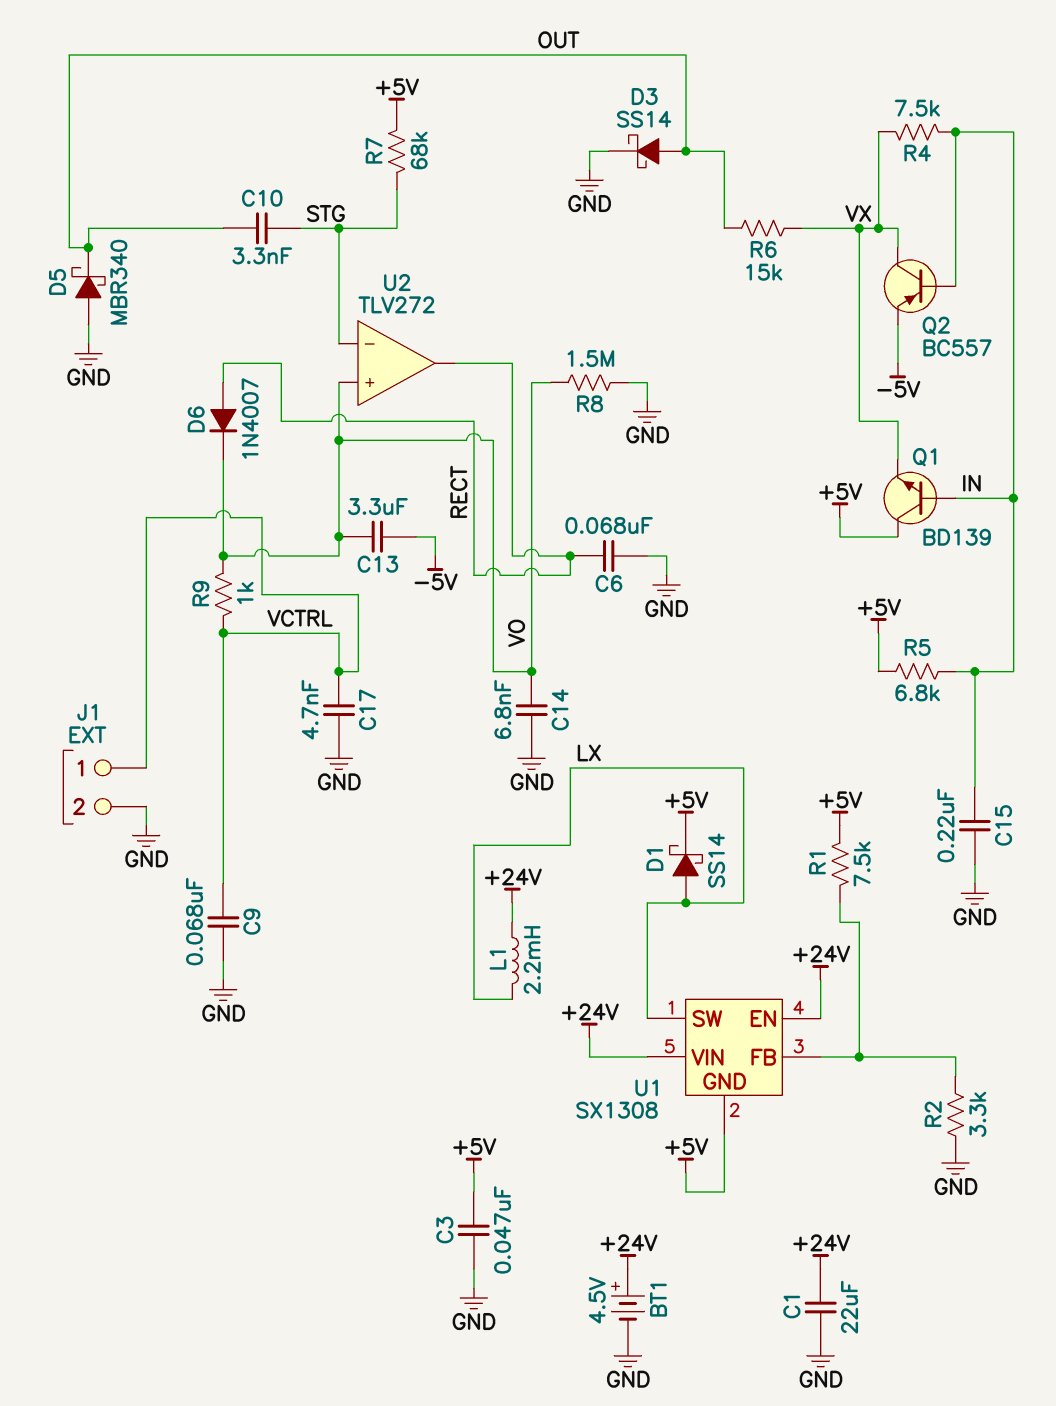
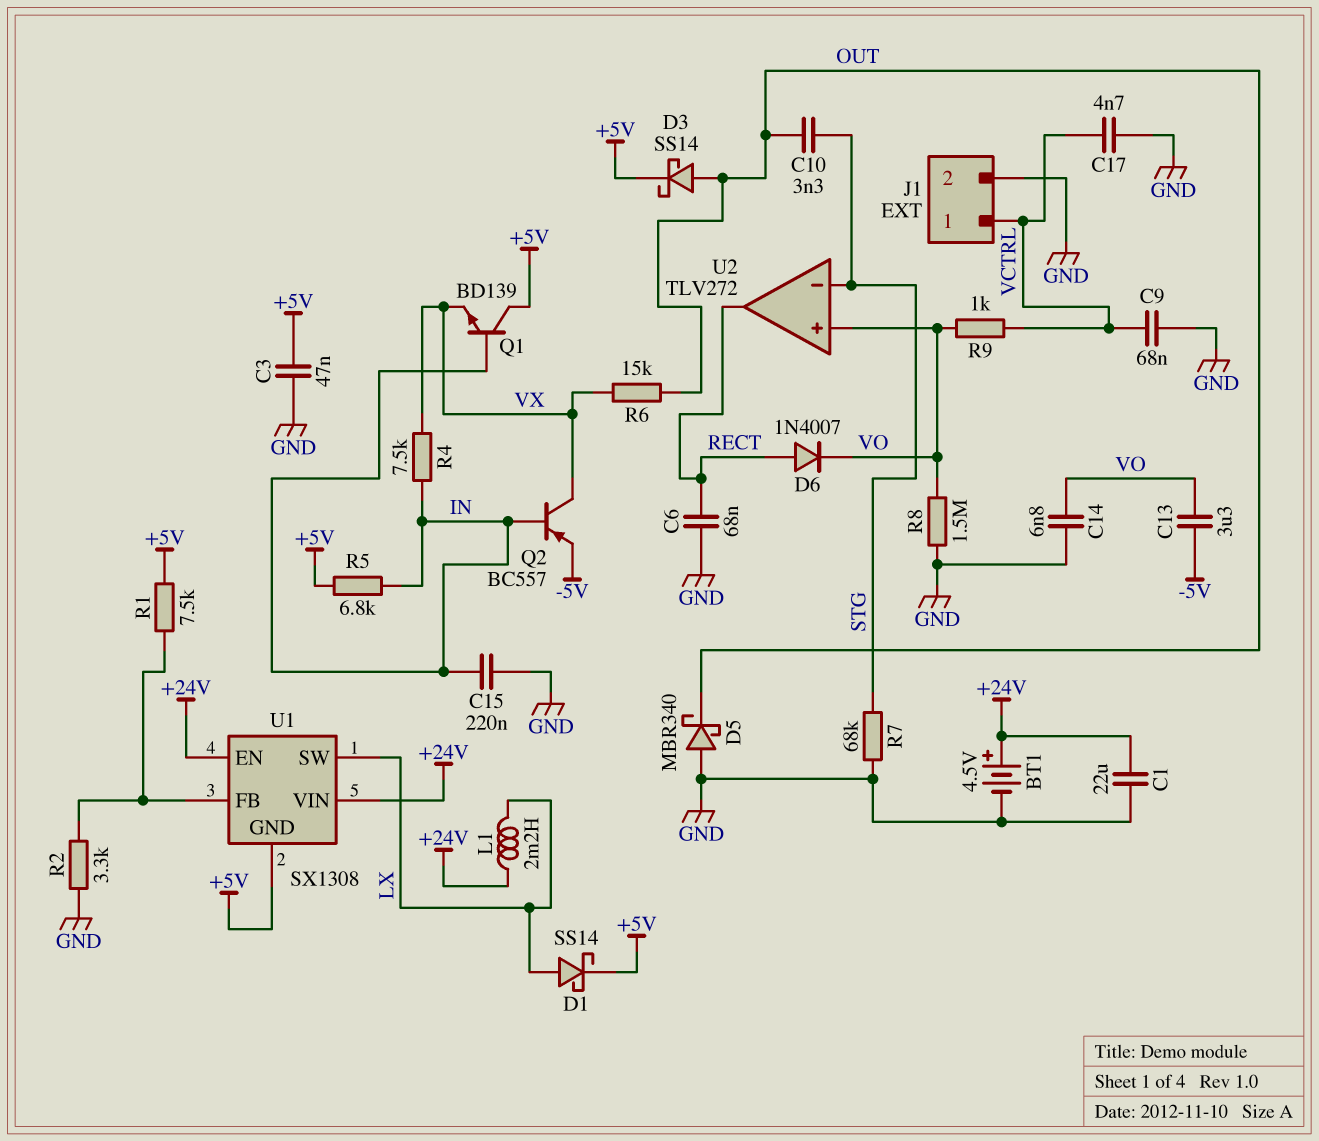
D3: schottky SS14 (A OUT, K GND) -> schottky SS14 (A OUT, K +5V)
R7: 68k (+5V, STG) -> 68k (GND, STG)

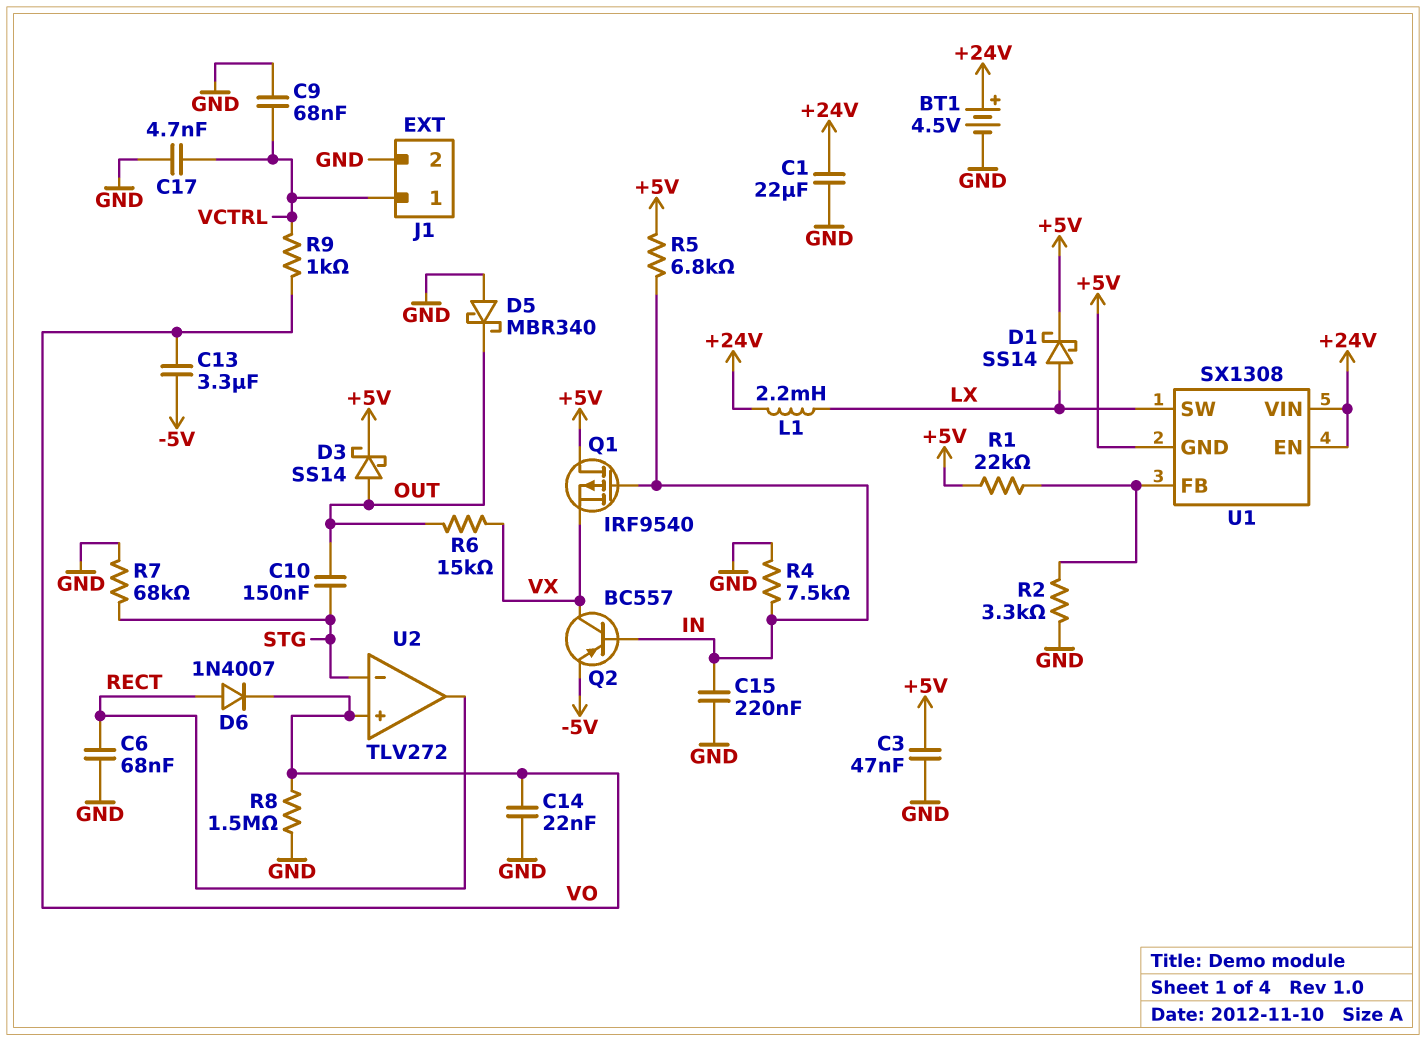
C10: 3.3nF (OUT, STG) -> 150nF (OUT, STG)
C14: 6.8nF (GND, VO) -> 22nF (GND, VO)
Q1: NPN BD139 (B IN, C +5V, E VX) -> PMOS IRF9540 (G IN, D +5V, S VX)
R1: 7.5k (+5V, U1/FB) -> 22k (+5V, U1/FB)
R4: 7.5k (IN, VX) -> 7.5k (GND, IN)

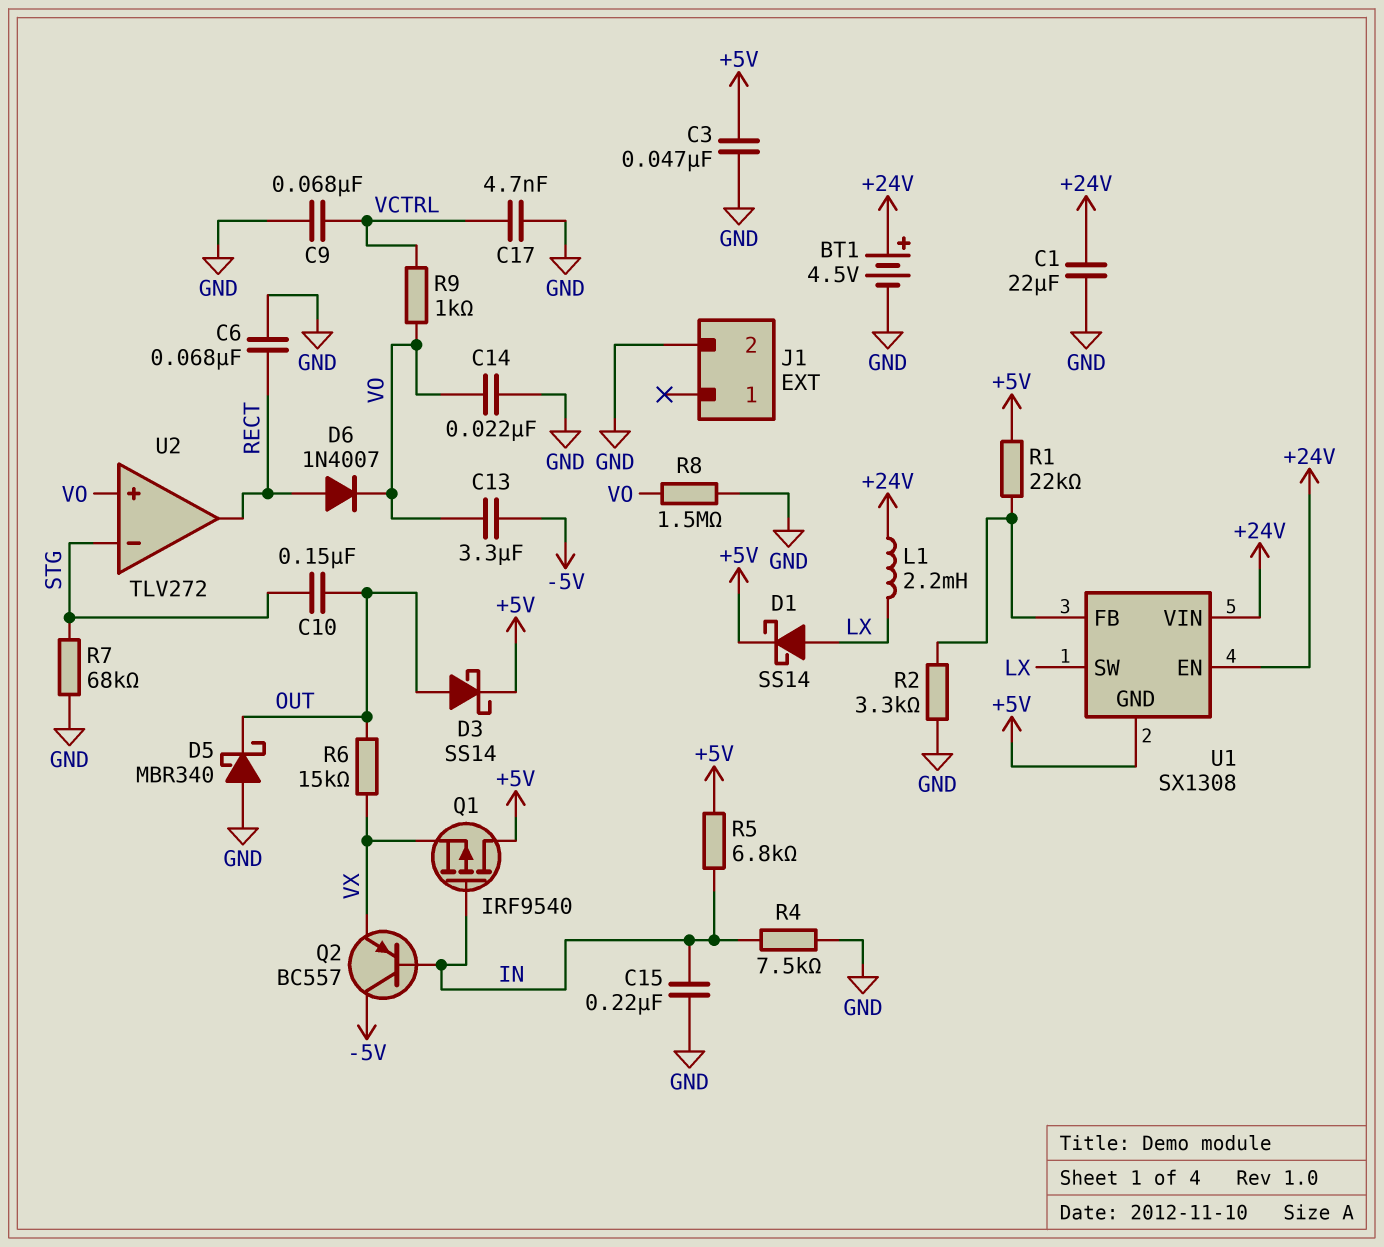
J1 pin 1: VCTRL -> none
Q2: PNP BC557 (B IN, C VX, E -5V) -> PNP BC557 (B IN, C -5V, E VX)

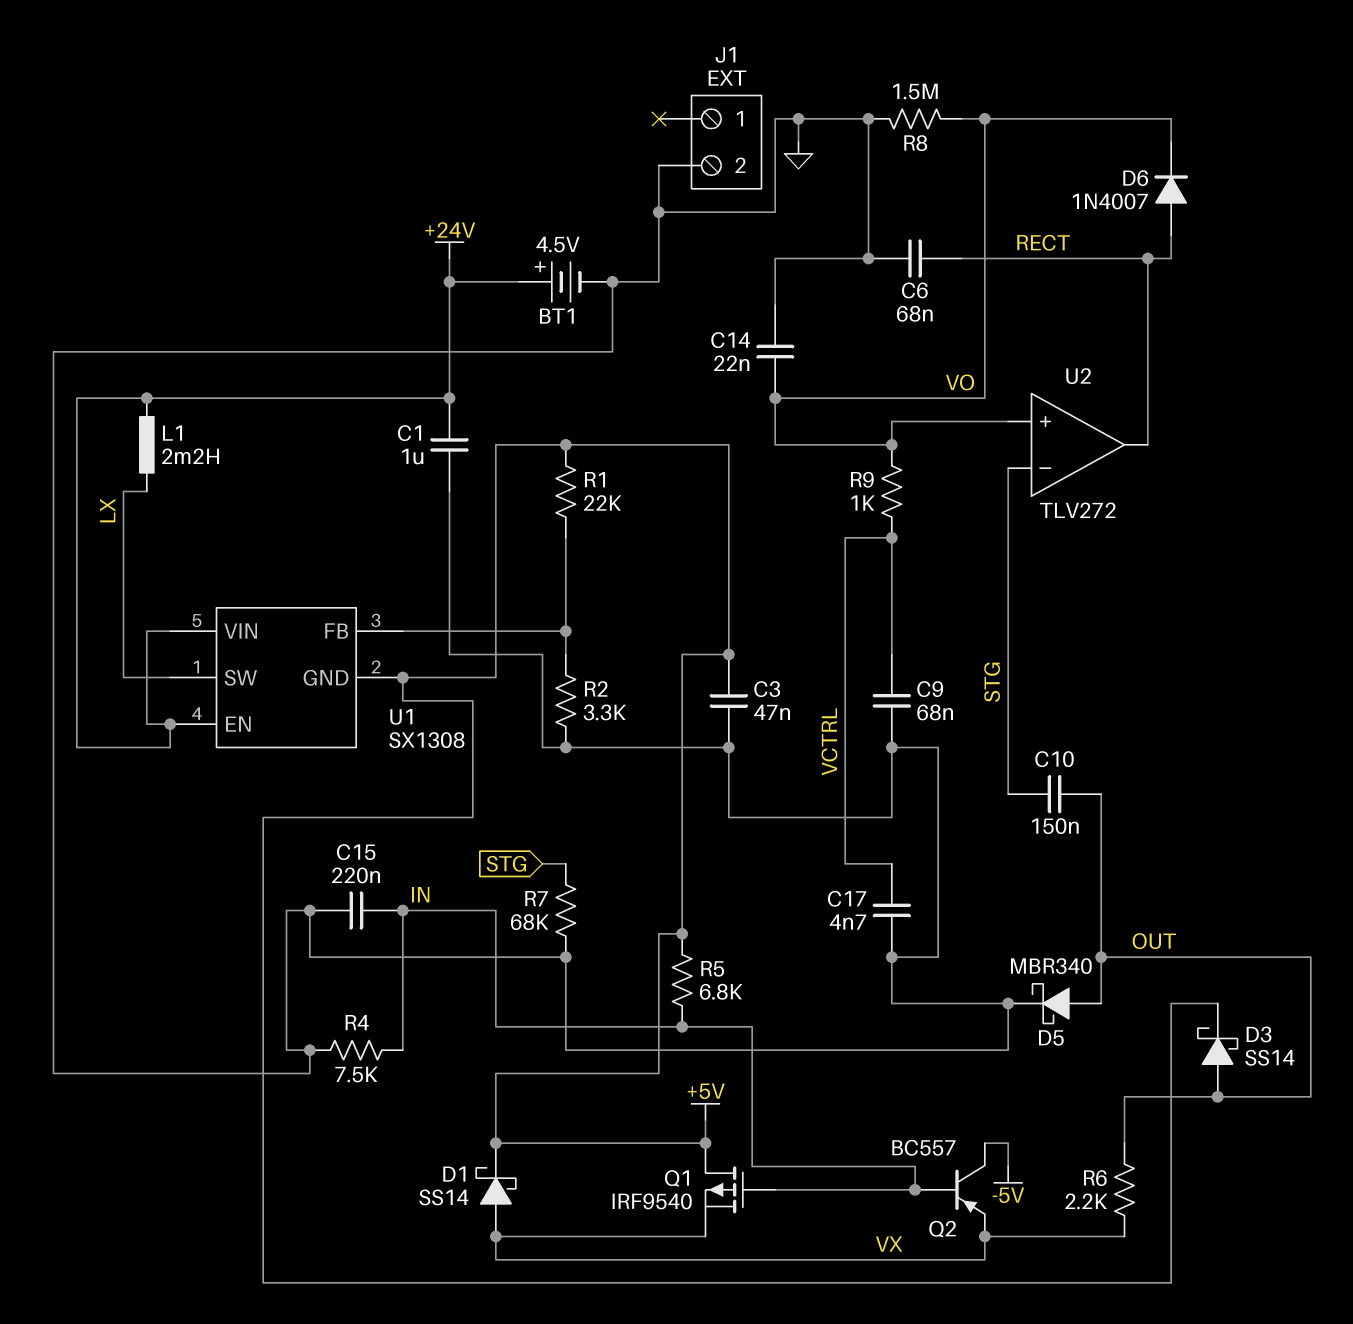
C1: 22uF (+24V, GND) -> 1uF (+24V, GND)
C13: 3.3uF (-5V, VO) -> none
D1: schottky SS14 (A LX, K +5V) -> schottky SS14 (A VX, K +5V)
D5: schottky MBR340 (A GND, K OUT) -> schottky MBR340 (A OUT, K GND)
R6: 15k (OUT, VX) -> 2.2k (OUT, VX)

